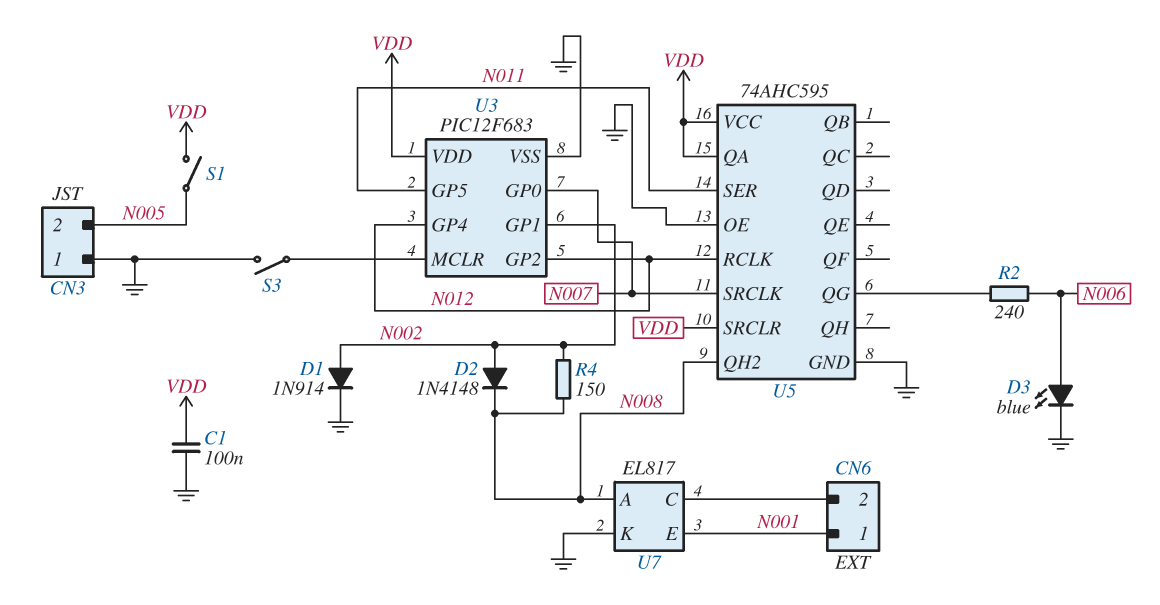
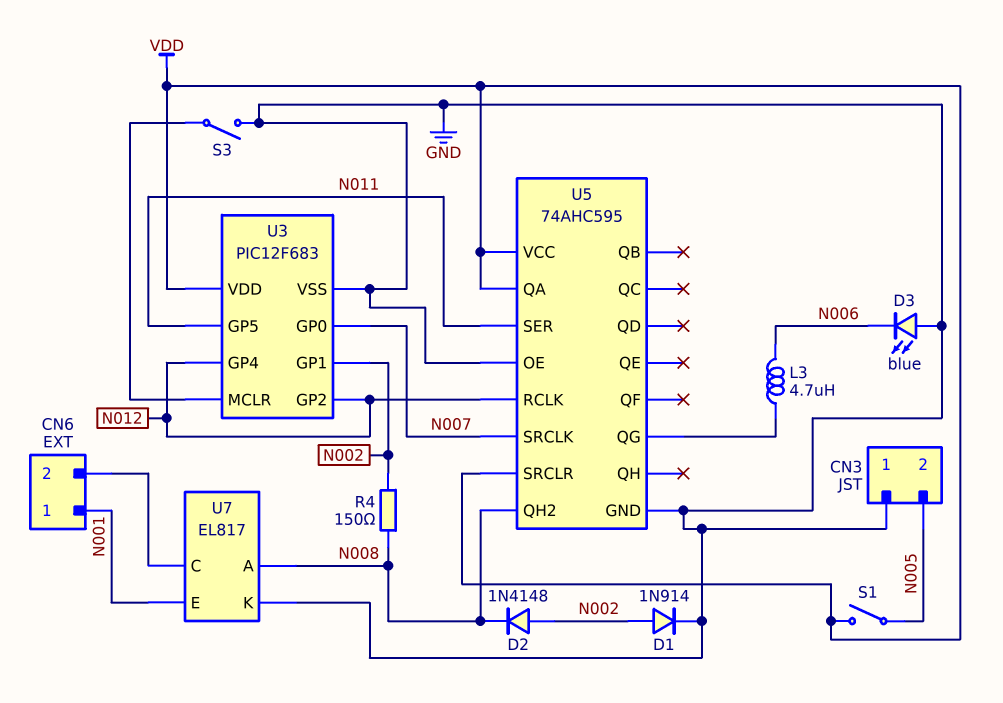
C1: 100nF (GND, VDD) -> none
D3: LED blue (A N006, K GND) -> LED blue (A GND, K N006)
L3: none -> 4.7uH (N006, U5/QG)
R2: 240 (N006, U5/QG) -> none

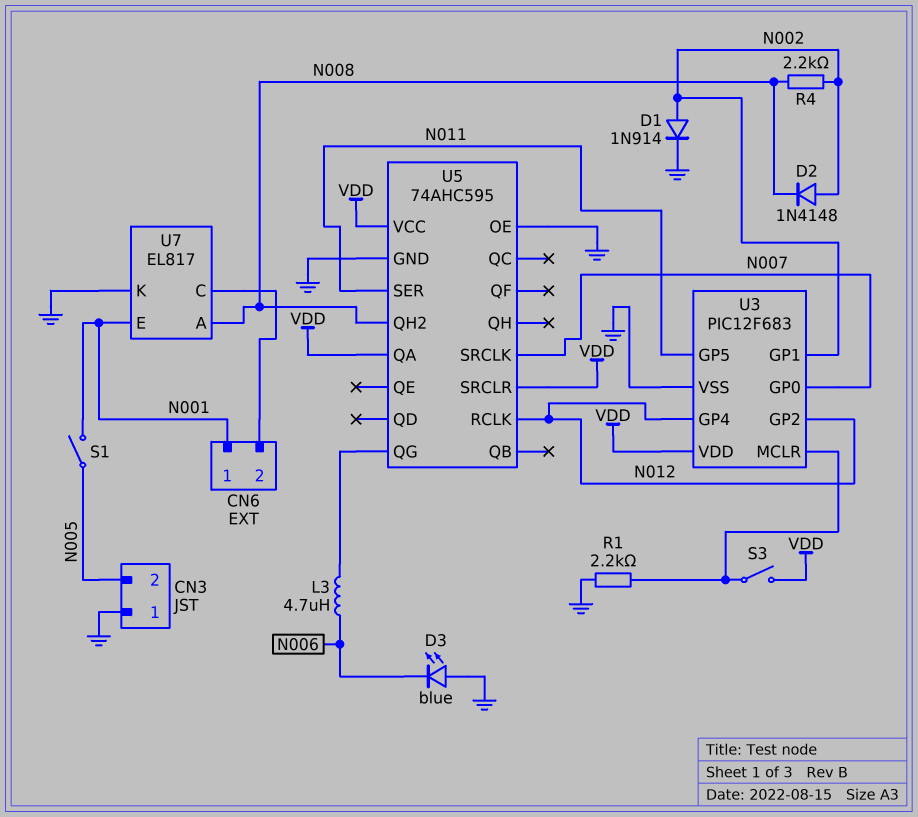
R1: none -> 2.2k (GND, U3/MCLR)
R4: 150 (N002, N008) -> 2.2k (N002, N008)
S1: switch (N005, VDD) -> switch (N001, N005)
S3: switch (GND, U3/MCLR) -> switch (U3/MCLR, VDD)

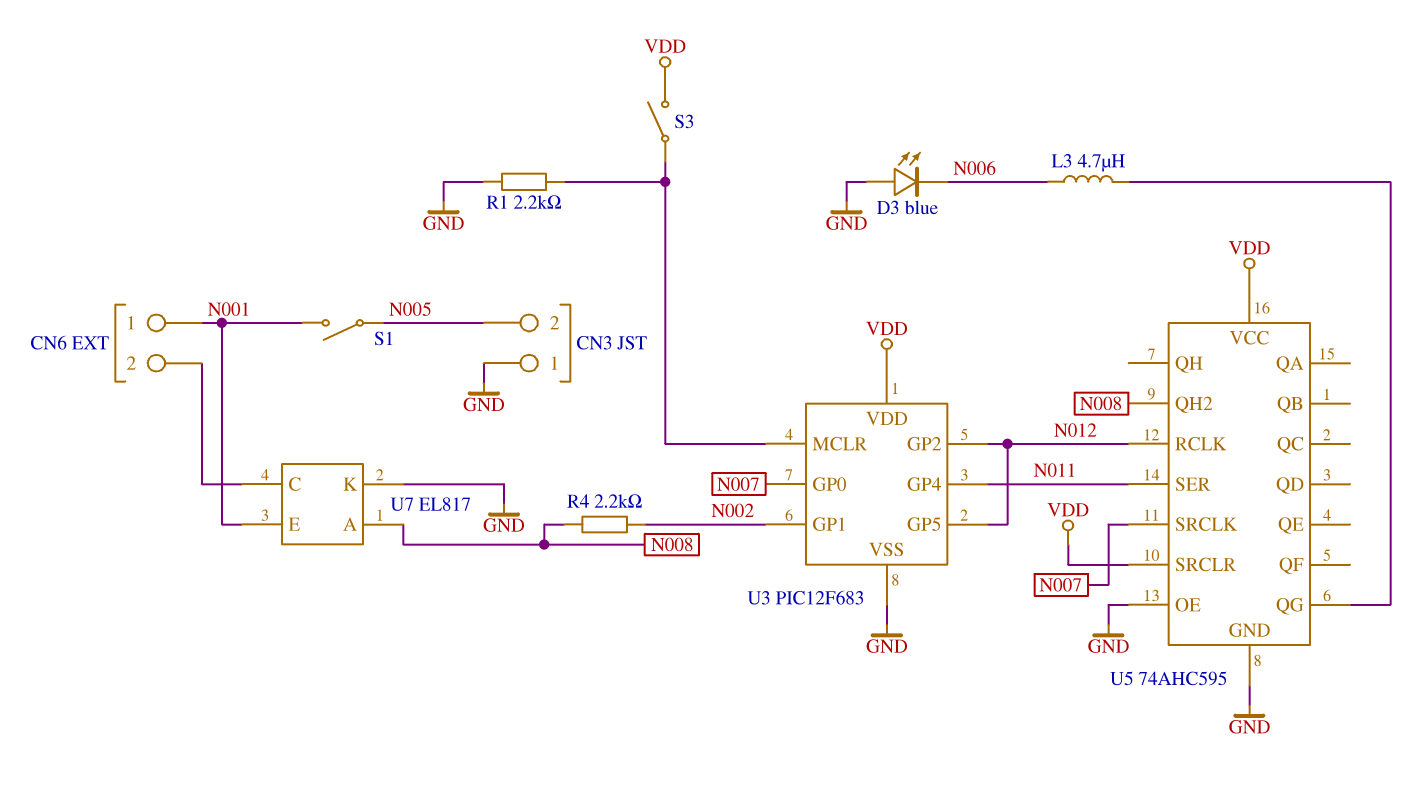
D1: diode 1N914 (A N002, K GND) -> none
D2: diode 1N4148 (A N002, K N008) -> none
U3 pin GP4: N012 -> N011
U3 pin GP5: N011 -> N012
U5 pin QA: VDD -> none

